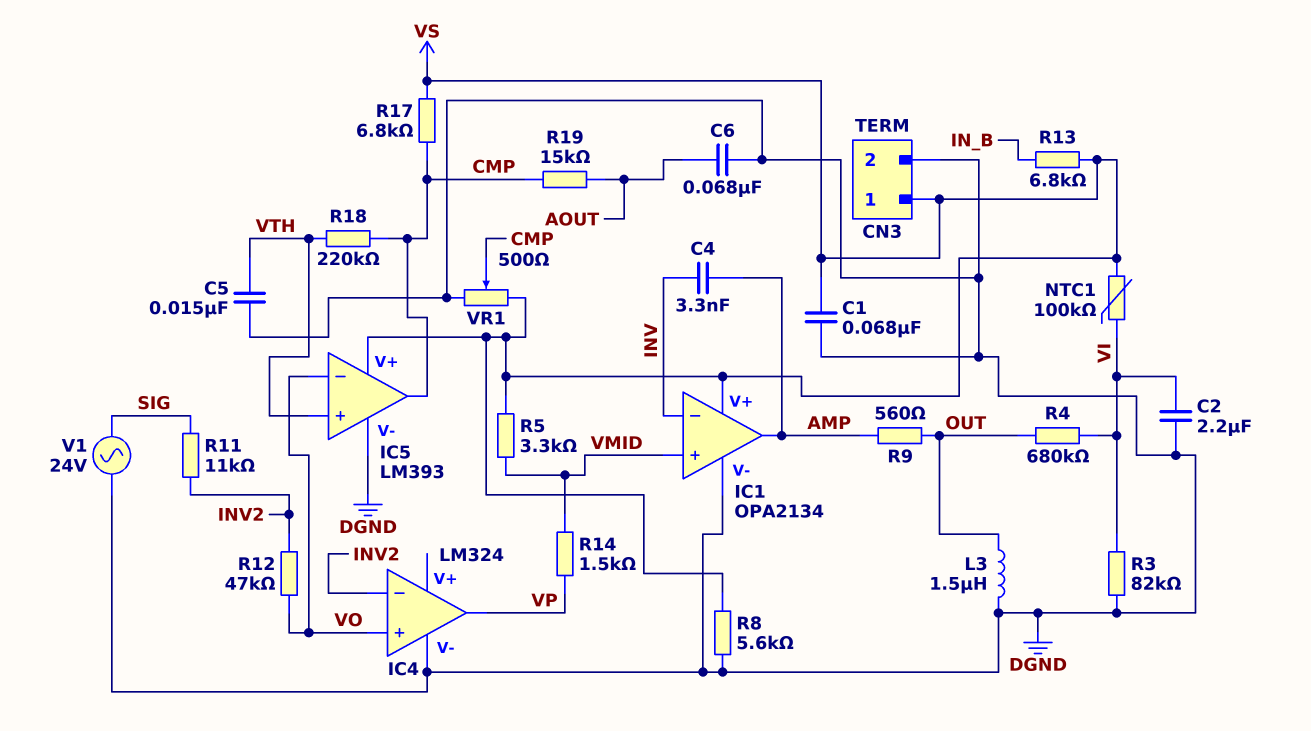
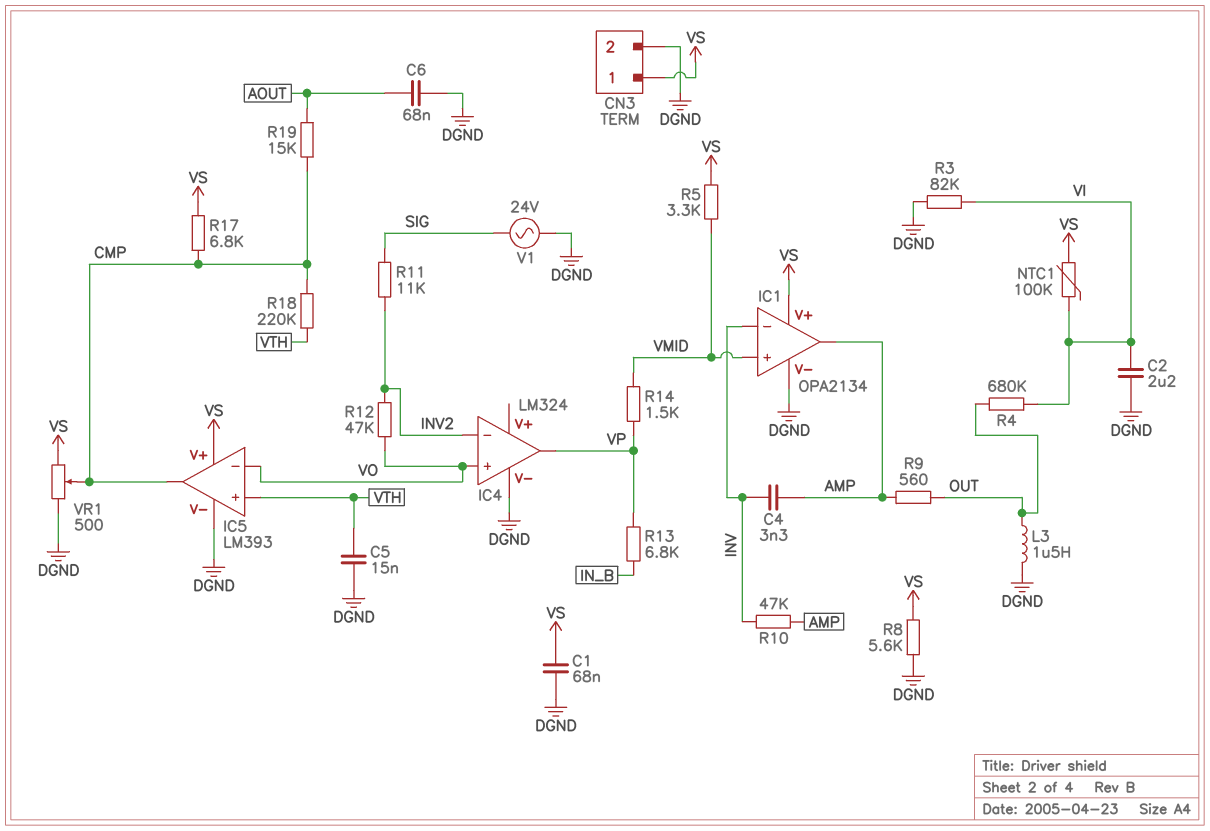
R10: none -> 47k (AMP, INV)
R13: 6.8k (IN_B, VS) -> 6.8k (IN_B, VP)

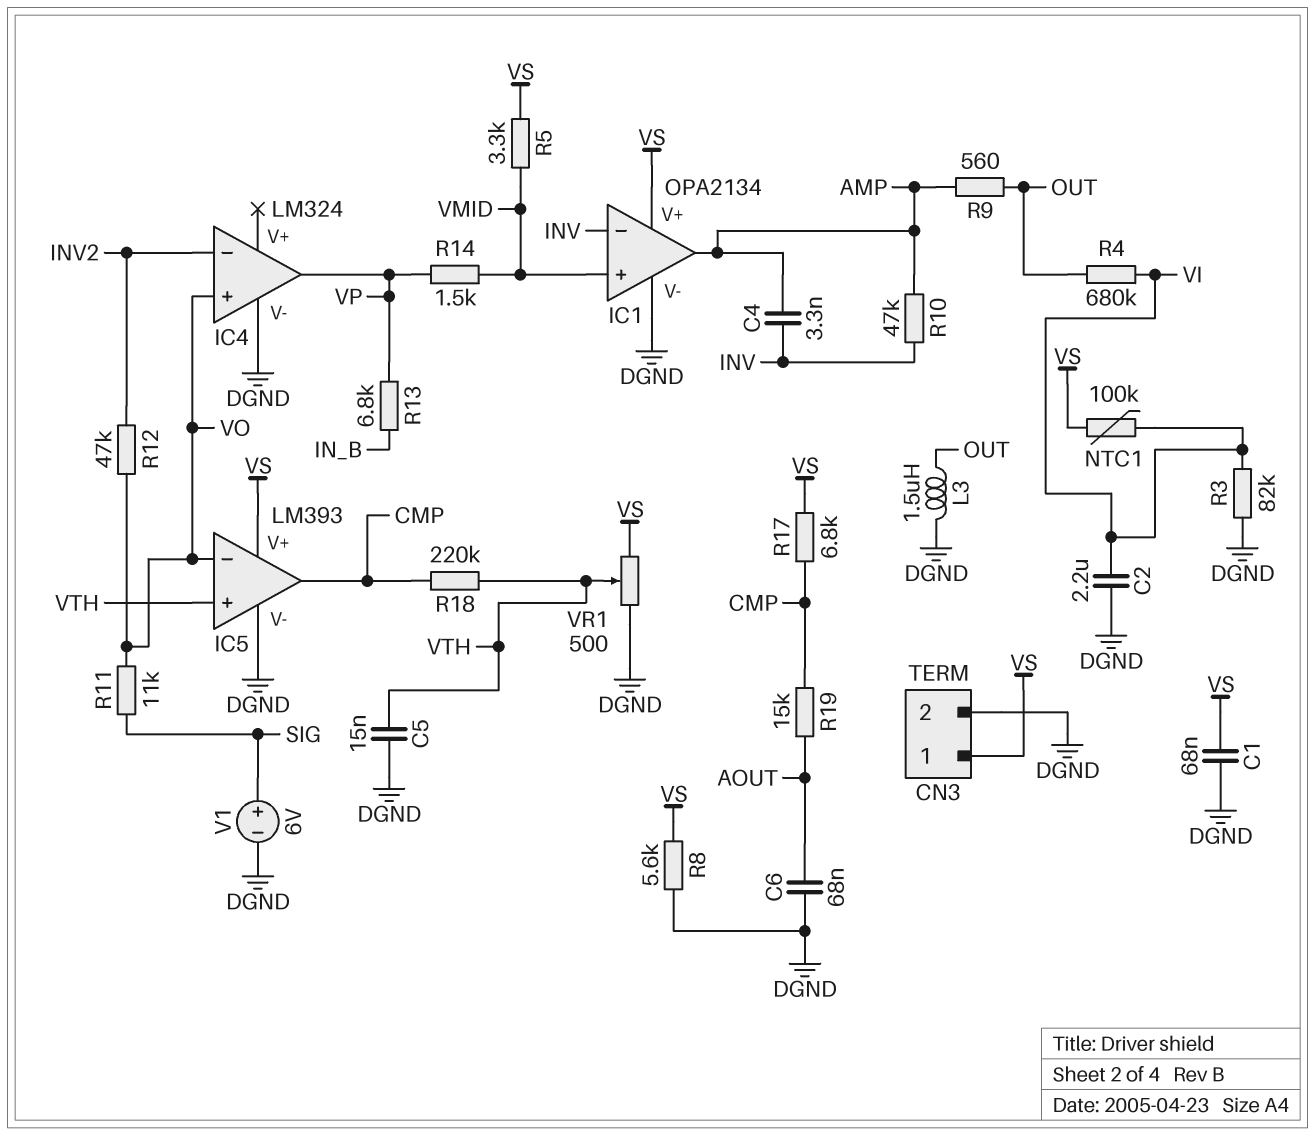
R11: 11k (INV2, SIG) -> 11k (SIG, VO)
V1: AC 24V (DGND, SIG) -> 6V (plus SIG, minus DGND)
VR1: 500 (DGND, VS, wiper CMP) -> 500 (DGND, VS, wiper VTH)

